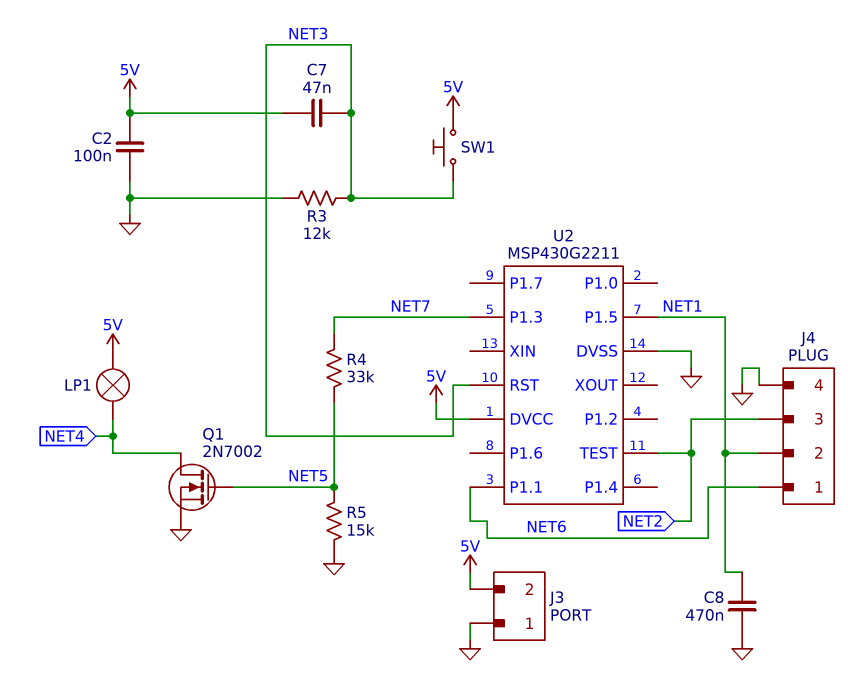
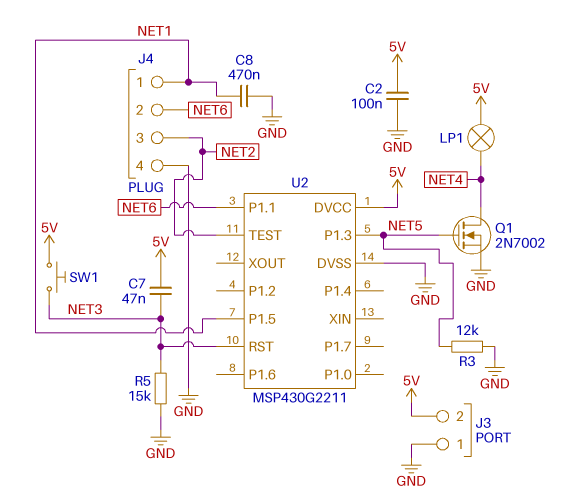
J4 pin 1: NET6 -> NET1
J4 pin 2: NET1 -> NET6
R3: 12k (GND, NET3) -> 12k (GND, NET5)
R4: 33k (NET5, NET7) -> none
R5: 15k (GND, NET5) -> 15k (GND, NET3)
U2 pin P1.3: NET7 -> NET5

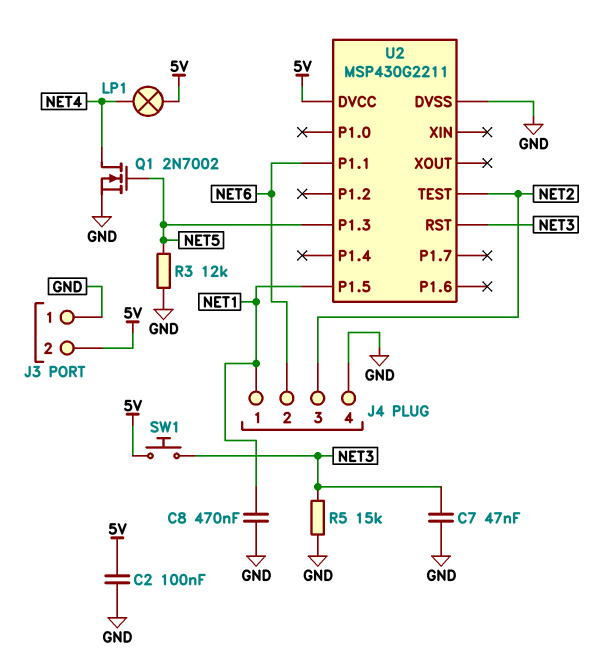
C7: 47nF (5V, NET3) -> 47nF (GND, NET3)

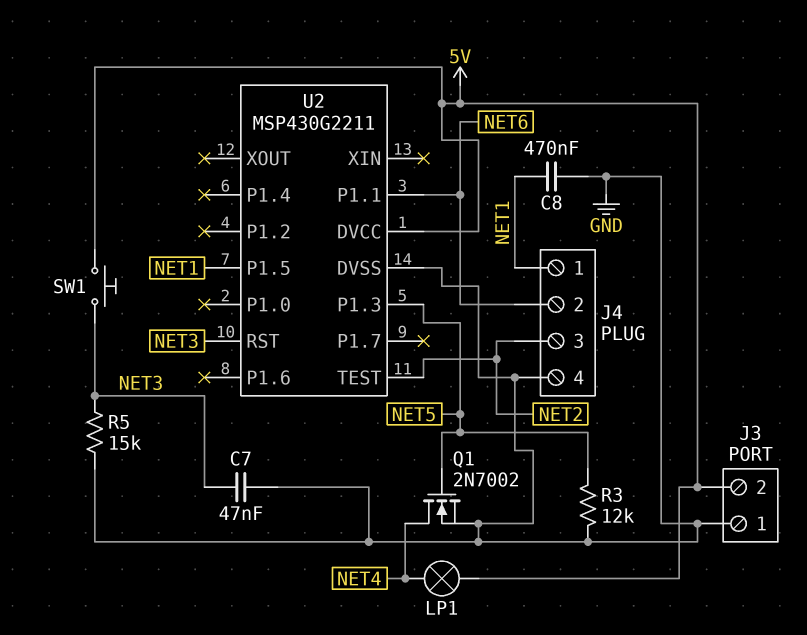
C2: 100nF (5V, GND) -> none

